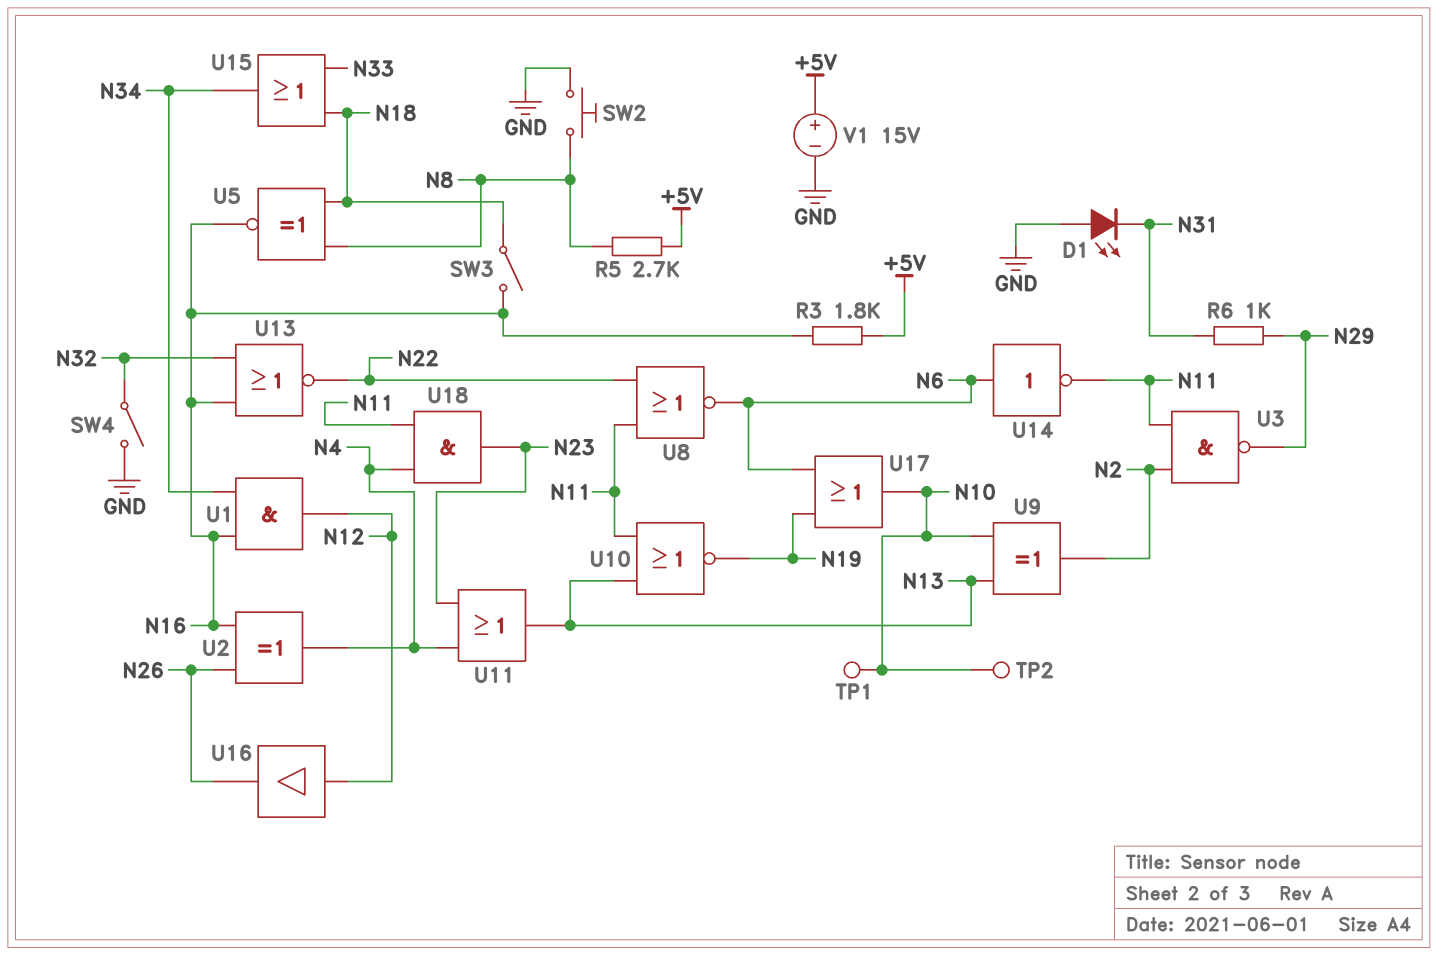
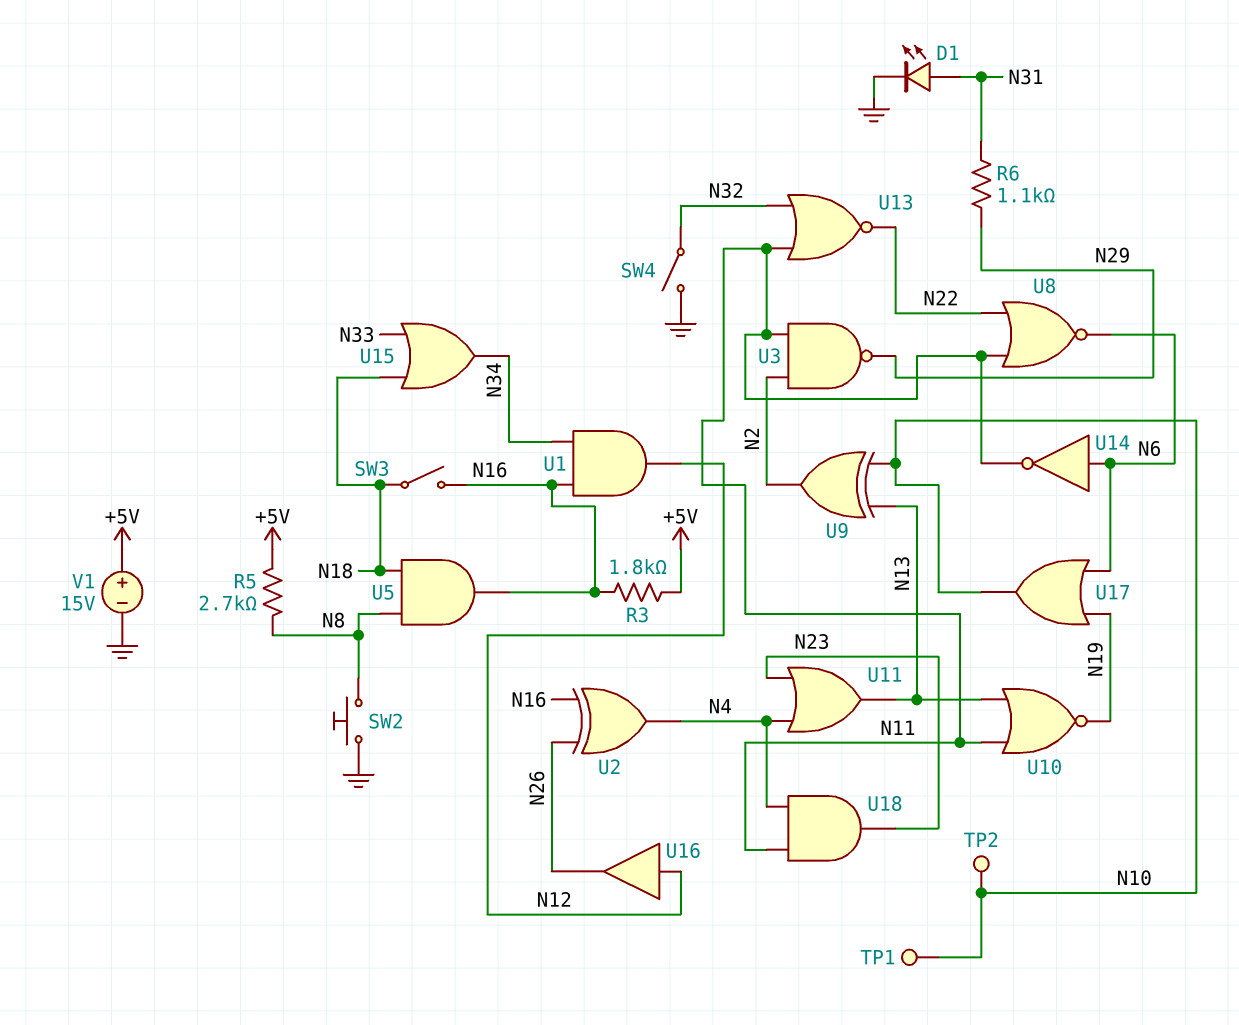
D1: LED (A GND, K N31) -> LED (A N31, K GND)
R6: 1k (N29, N31) -> 1.1k (N29, N31)
U5: XNOR (in N8, in N18, out N16) -> AND (in N8, in N18, out N16)
U13: NOR (in N16, in N32, out N22) -> NOR (in N11, in N32, out N22)

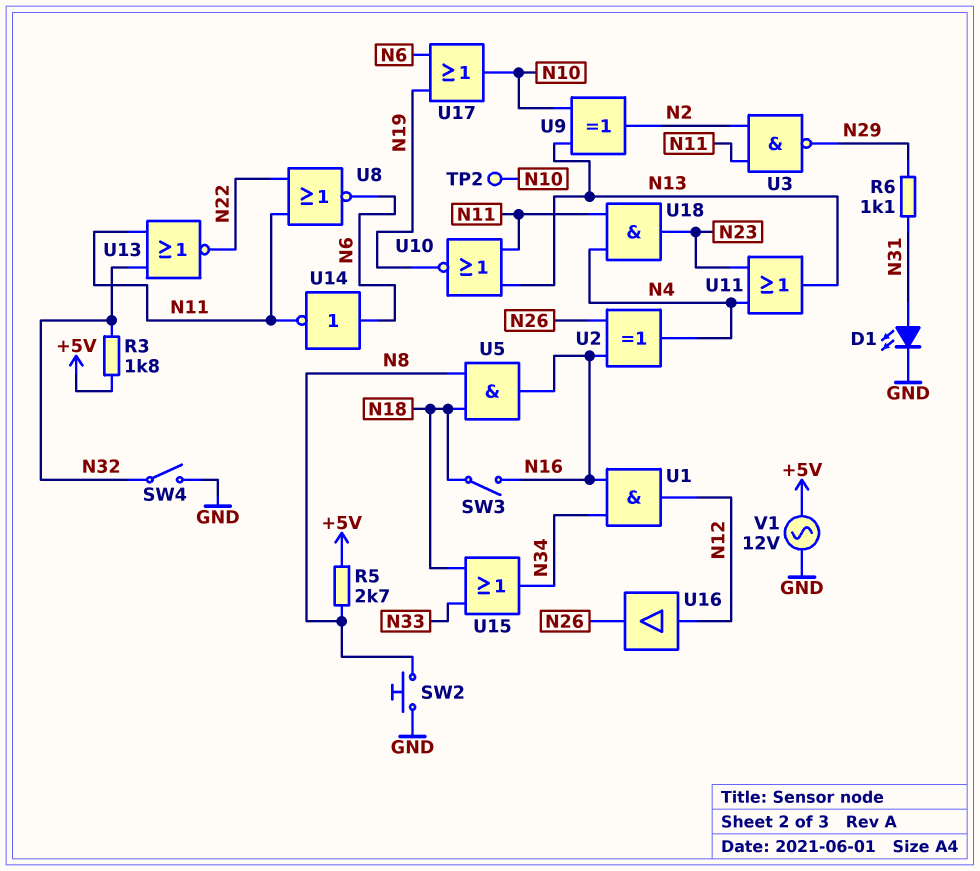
R3: 1.8k (+5V, N16) -> 1.8k (+5V, N32)
TP1: test point (N10) -> none
V1: 15V (plus +5V, minus GND) -> AC 12V (+5V, GND)

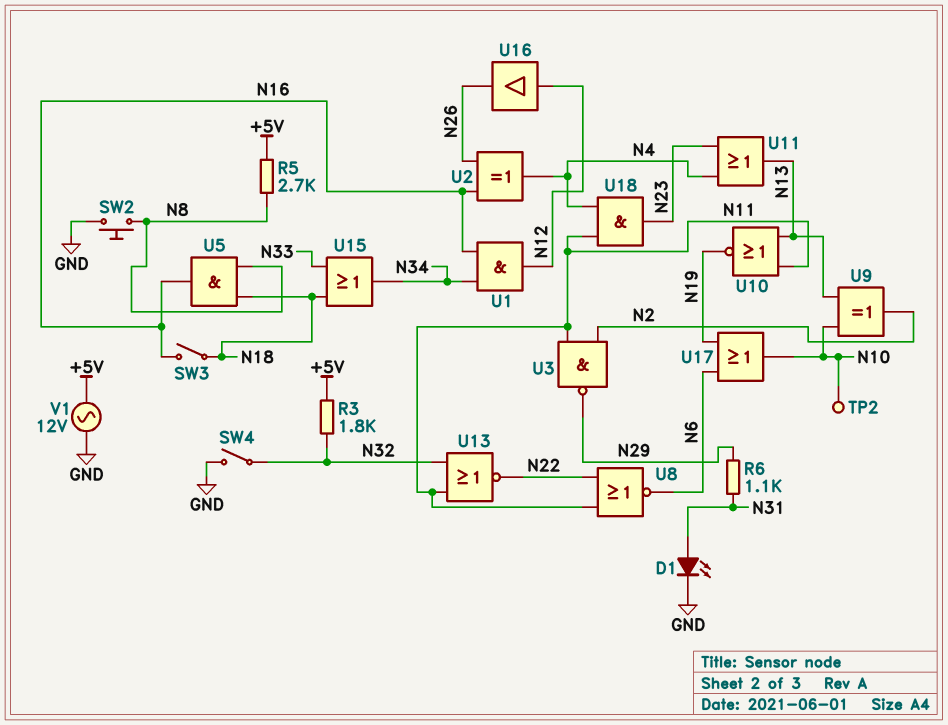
U14: NOT (in N6, out N11) -> none

